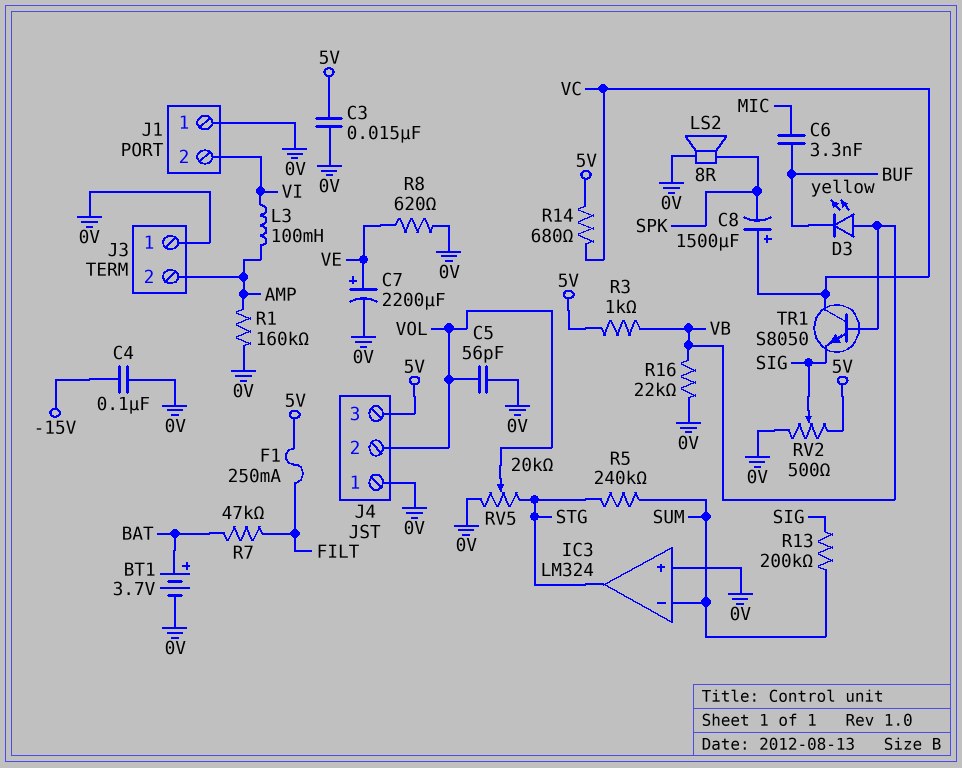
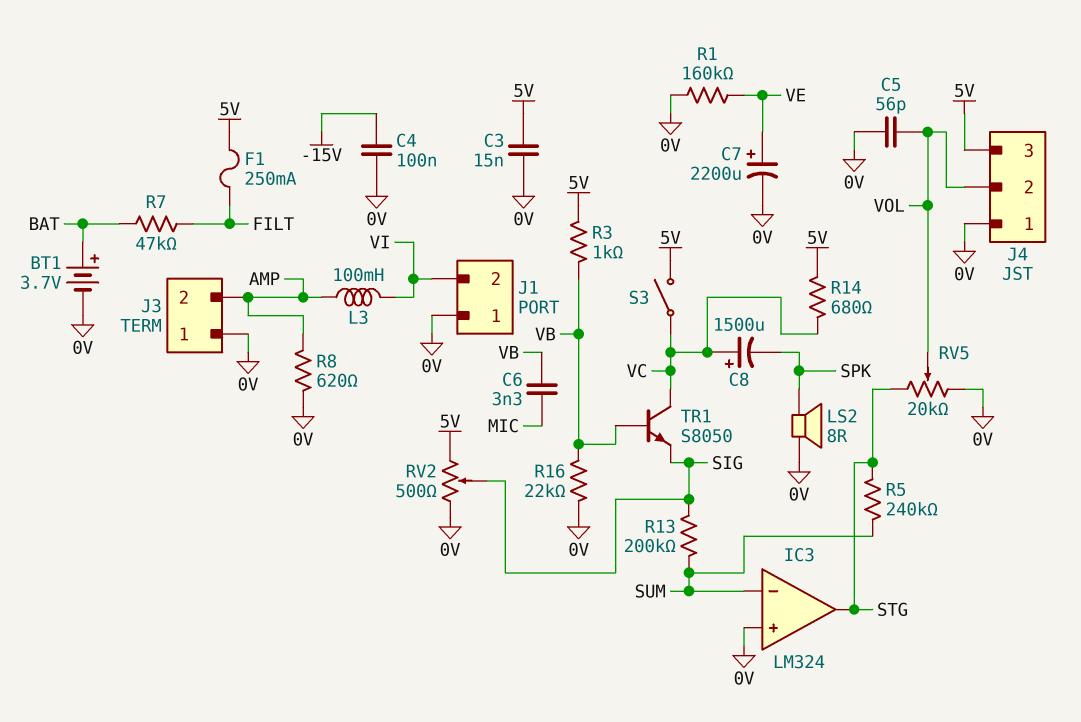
C6: 3.3nF (BUF, MIC) -> 3.3nF (MIC, VB)
D3: LED yellow (A VB, K BUF) -> none
R1: 160k (0V, AMP) -> 160k (0V, VE)
R8: 620 (0V, VE) -> 620 (0V, AMP)
S3: none -> switch (5V, VC)

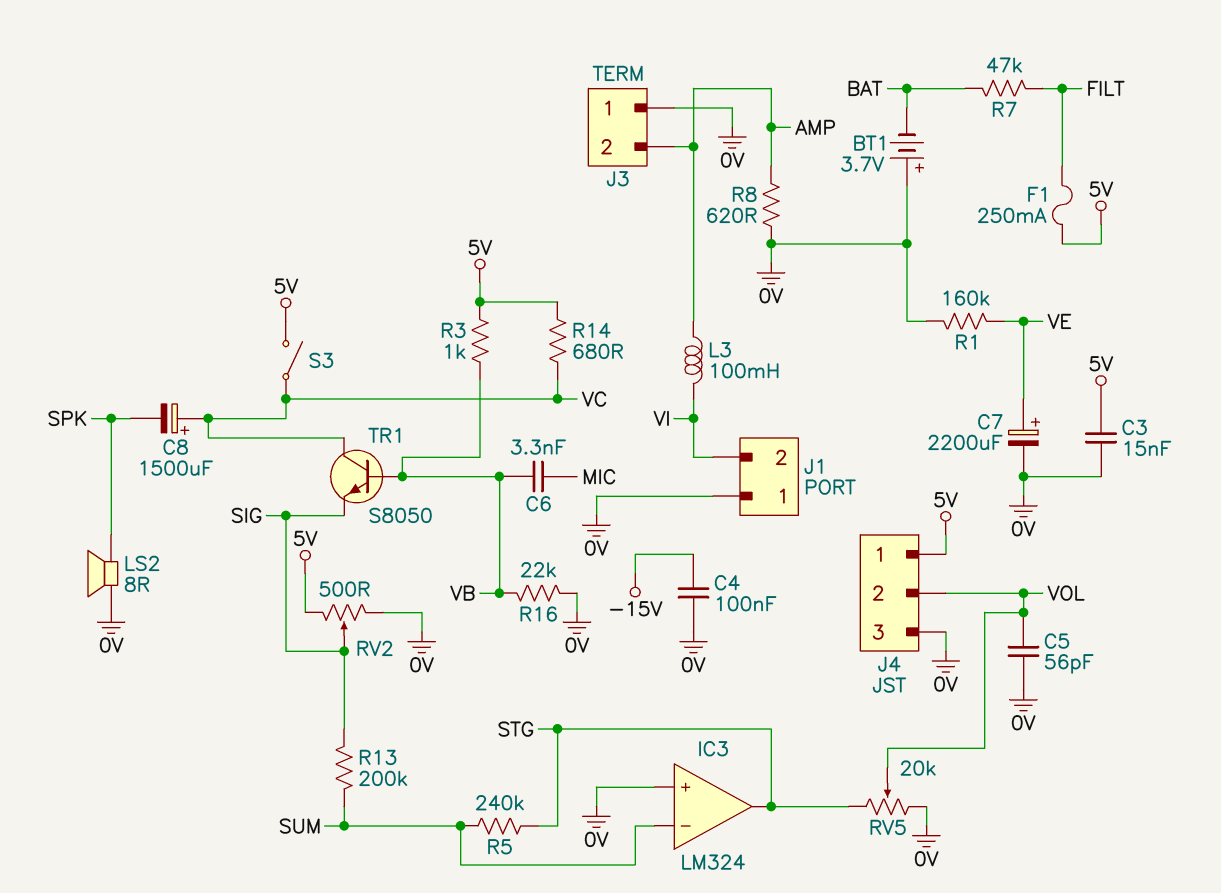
BT1: 3.7V (plus BAT, minus 0V) -> 3.7V (plus 0V, minus BAT)
J4 pin 1: 0V -> 5V
J4 pin 3: 5V -> 0V

